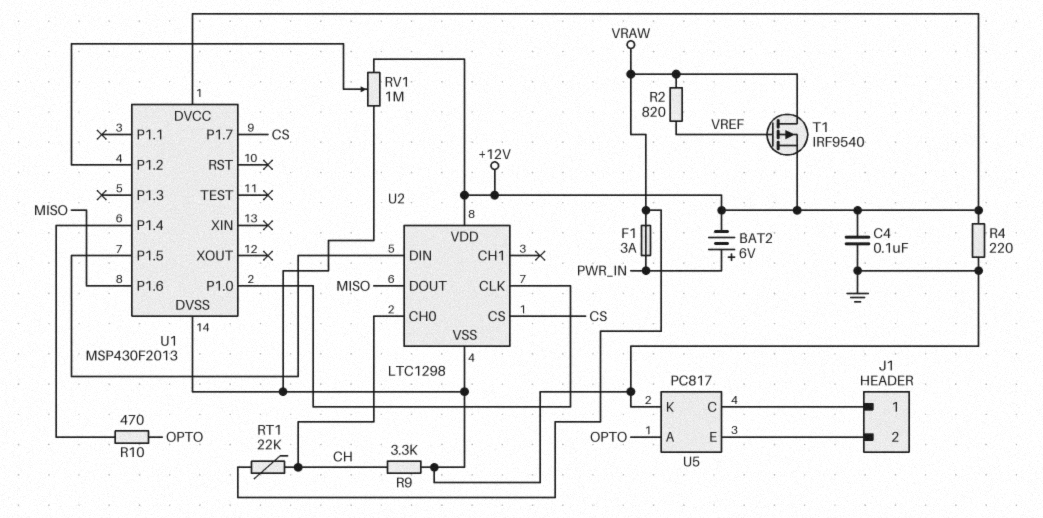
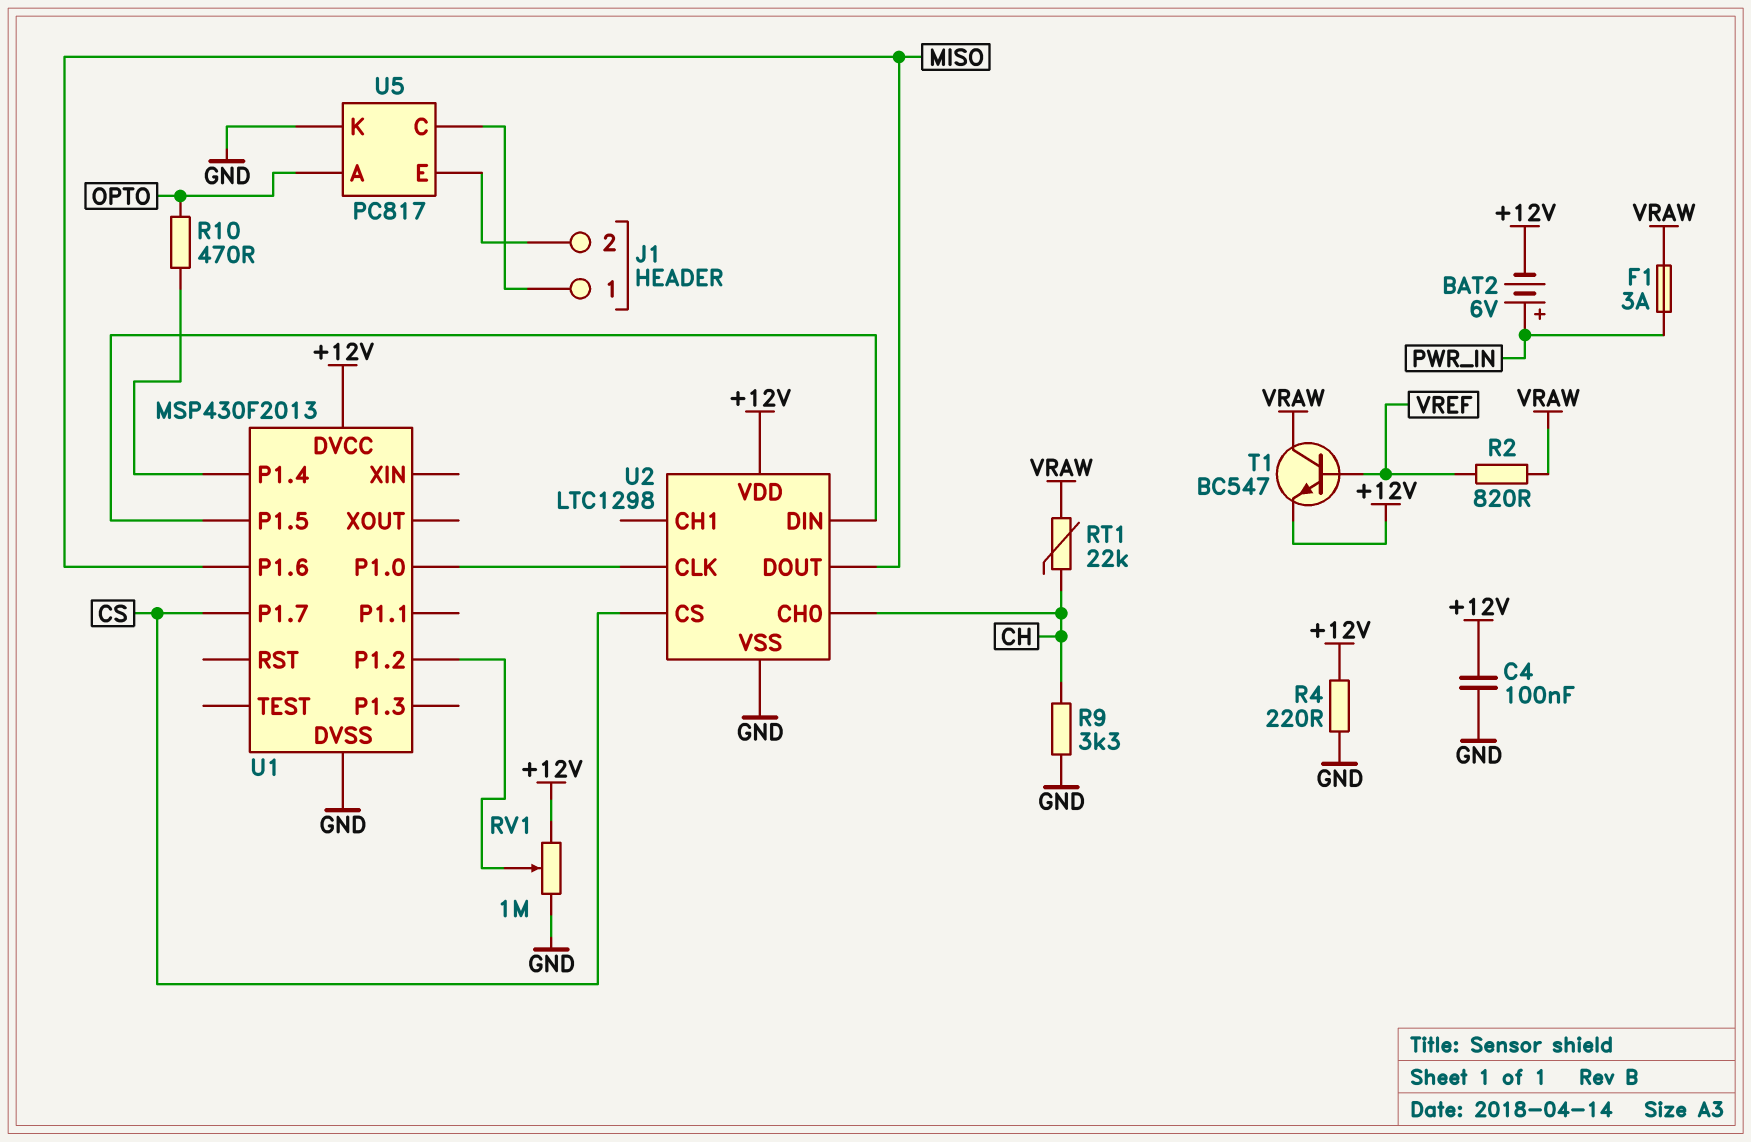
T1: PMOS IRF9540 (G VREF, D VRAW, S +12V) -> NPN BC547 (B VREF, C VRAW, E +12V)

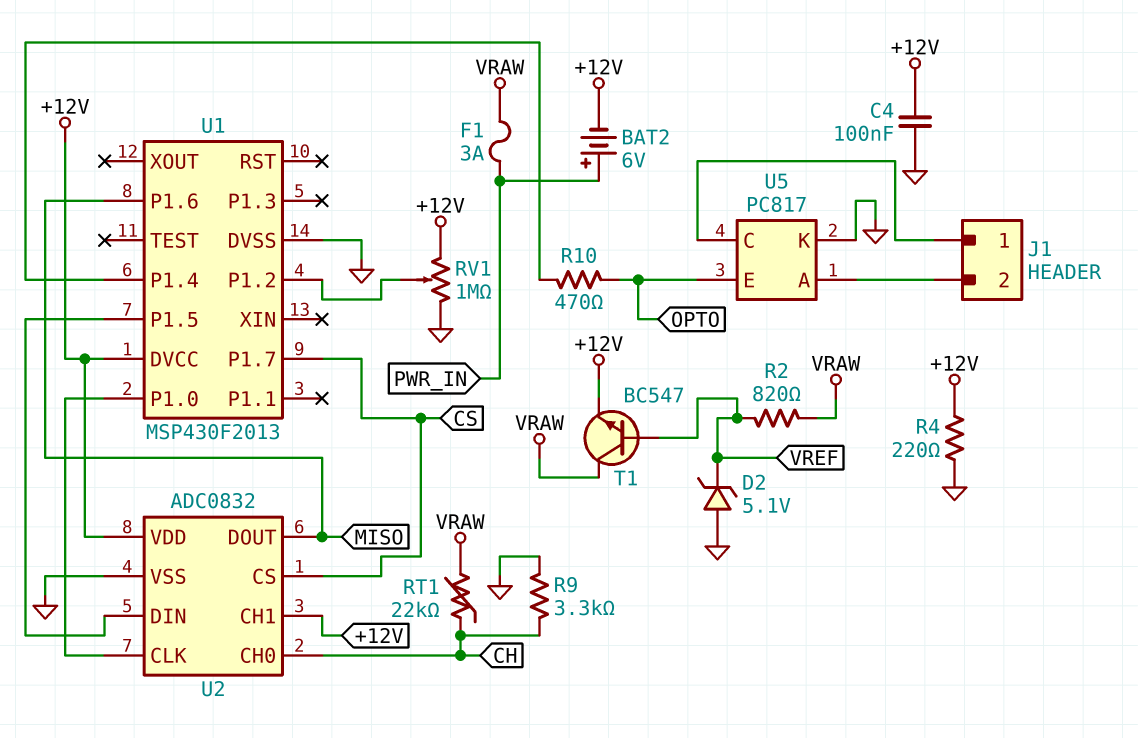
D2: none -> zener 5.1V (A GND, K VREF)
U2: LTC1298 -> ADC0832
U2 pin CH1: none -> +12V
U5 pin A: OPTO -> J1/2
U5 pin E: J1/2 -> OPTO

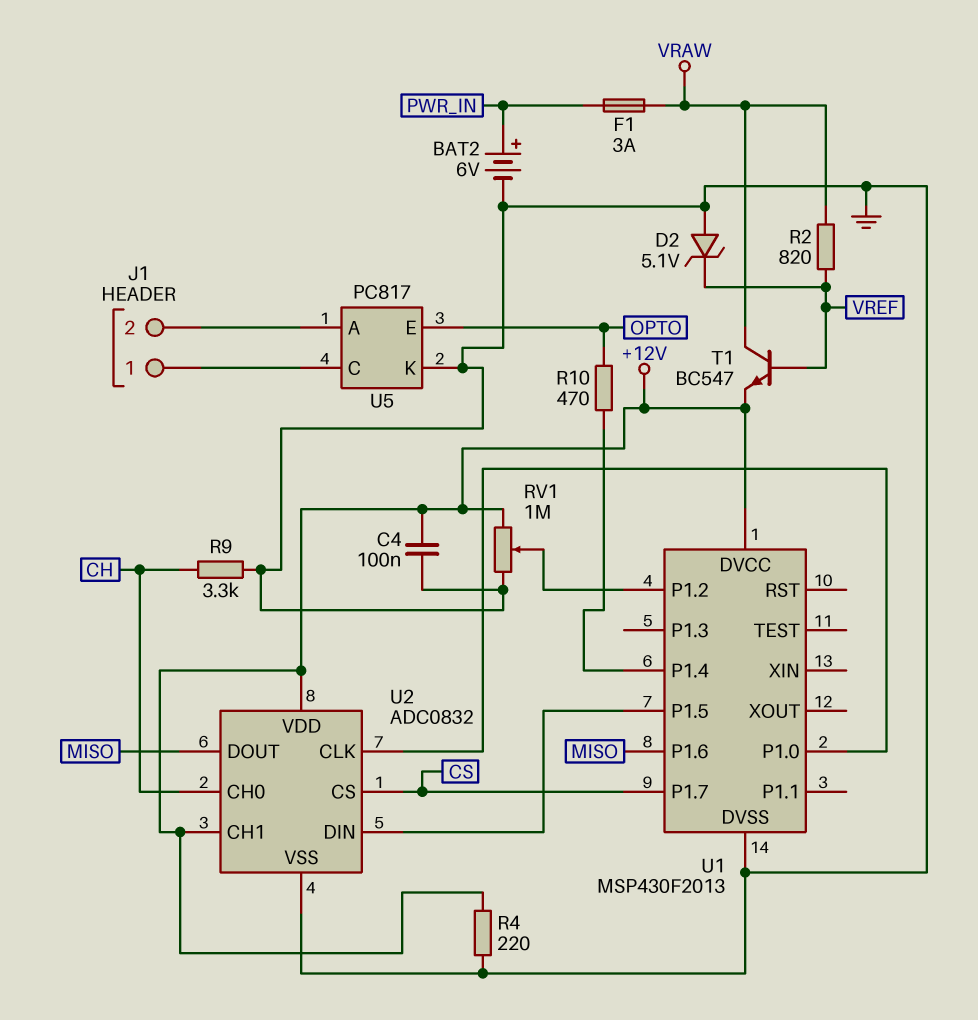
BAT2: 6V (plus PWR_IN, minus +12V) -> 6V (plus PWR_IN, minus GND)
RT1: 22k (CH, VRAW) -> none

